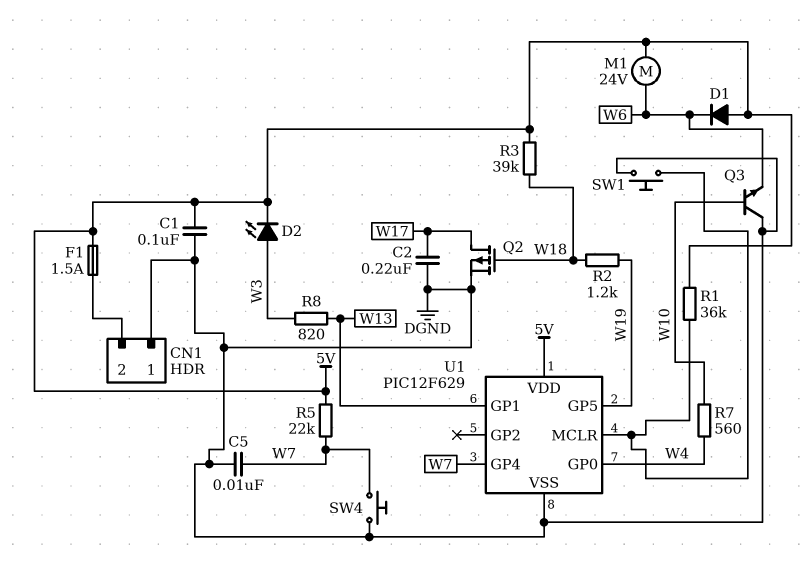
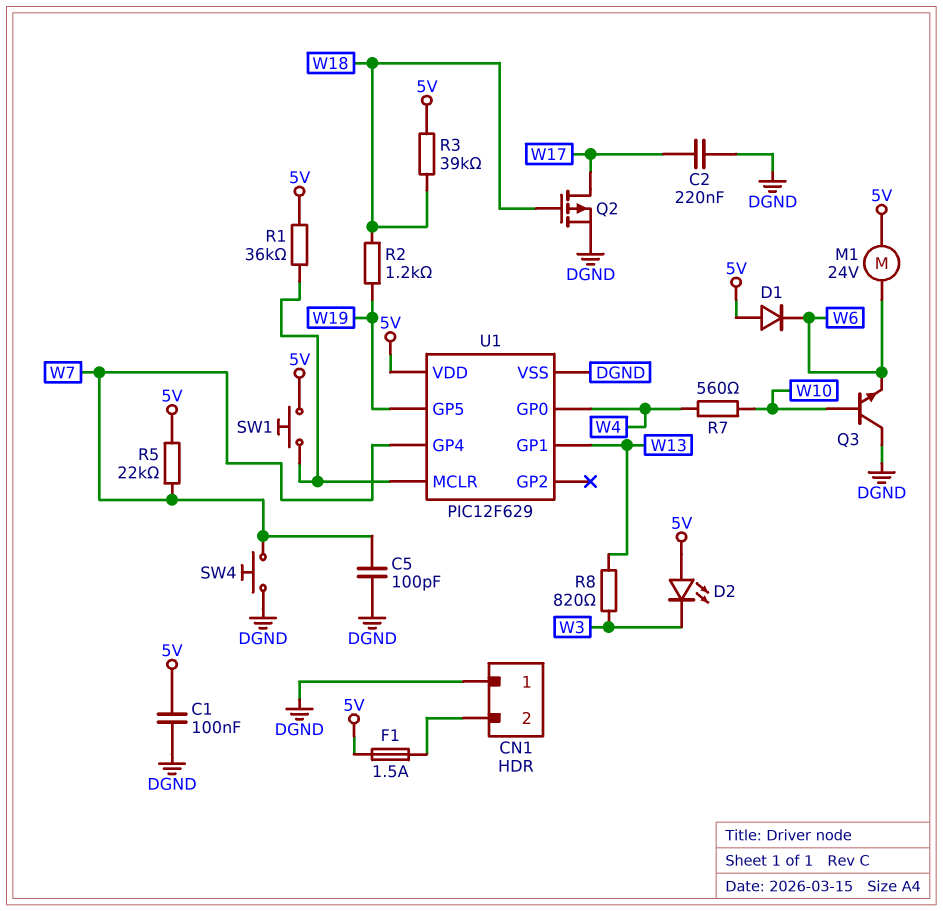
C5: 10nF (DGND, W7) -> 100pF (DGND, W7)
D2: LED (A W3, K 5V) -> LED (A 5V, K W3)
SW1: button (DGND, U1/MCLR) -> button (5V, U1/MCLR)

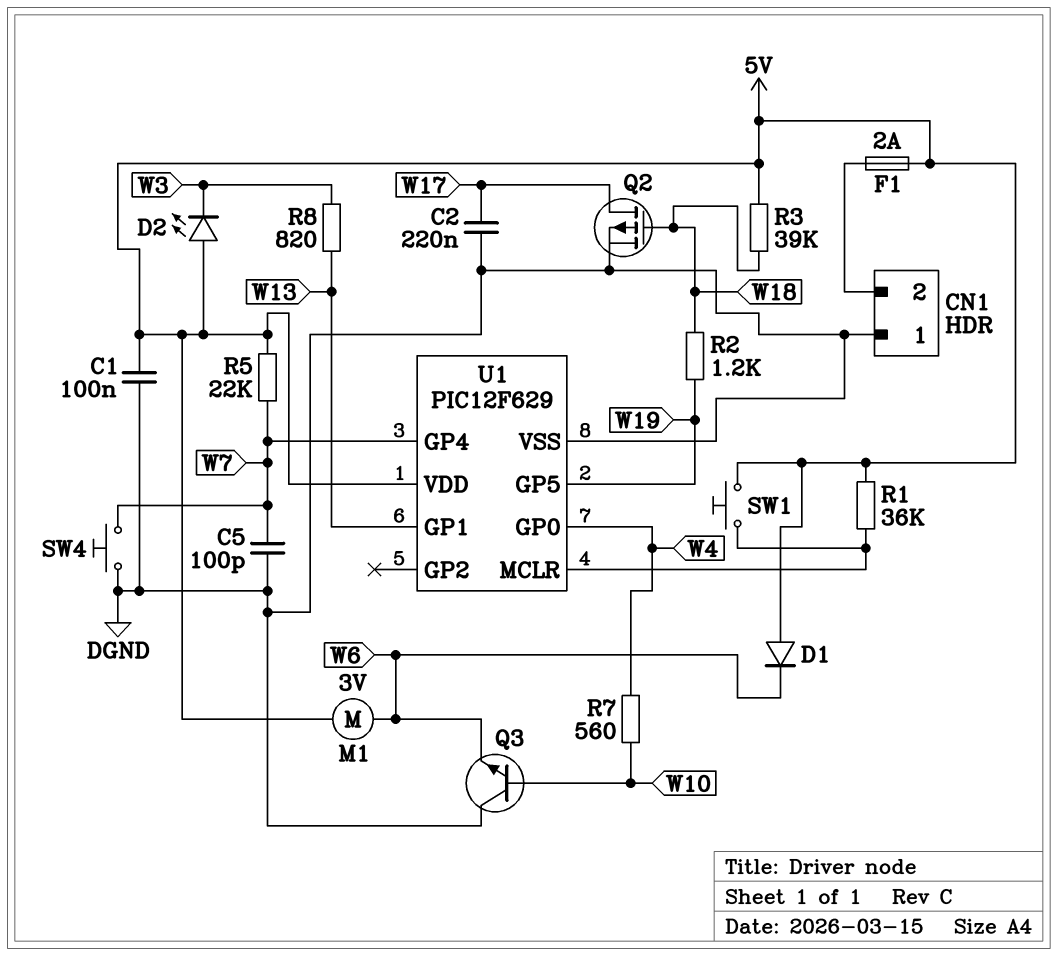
F1: 1.5A (5V, CN1/2) -> 2A (5V, CN1/2)
M1: motor 24V (5V, W6) -> motor 3V (5V, W6)

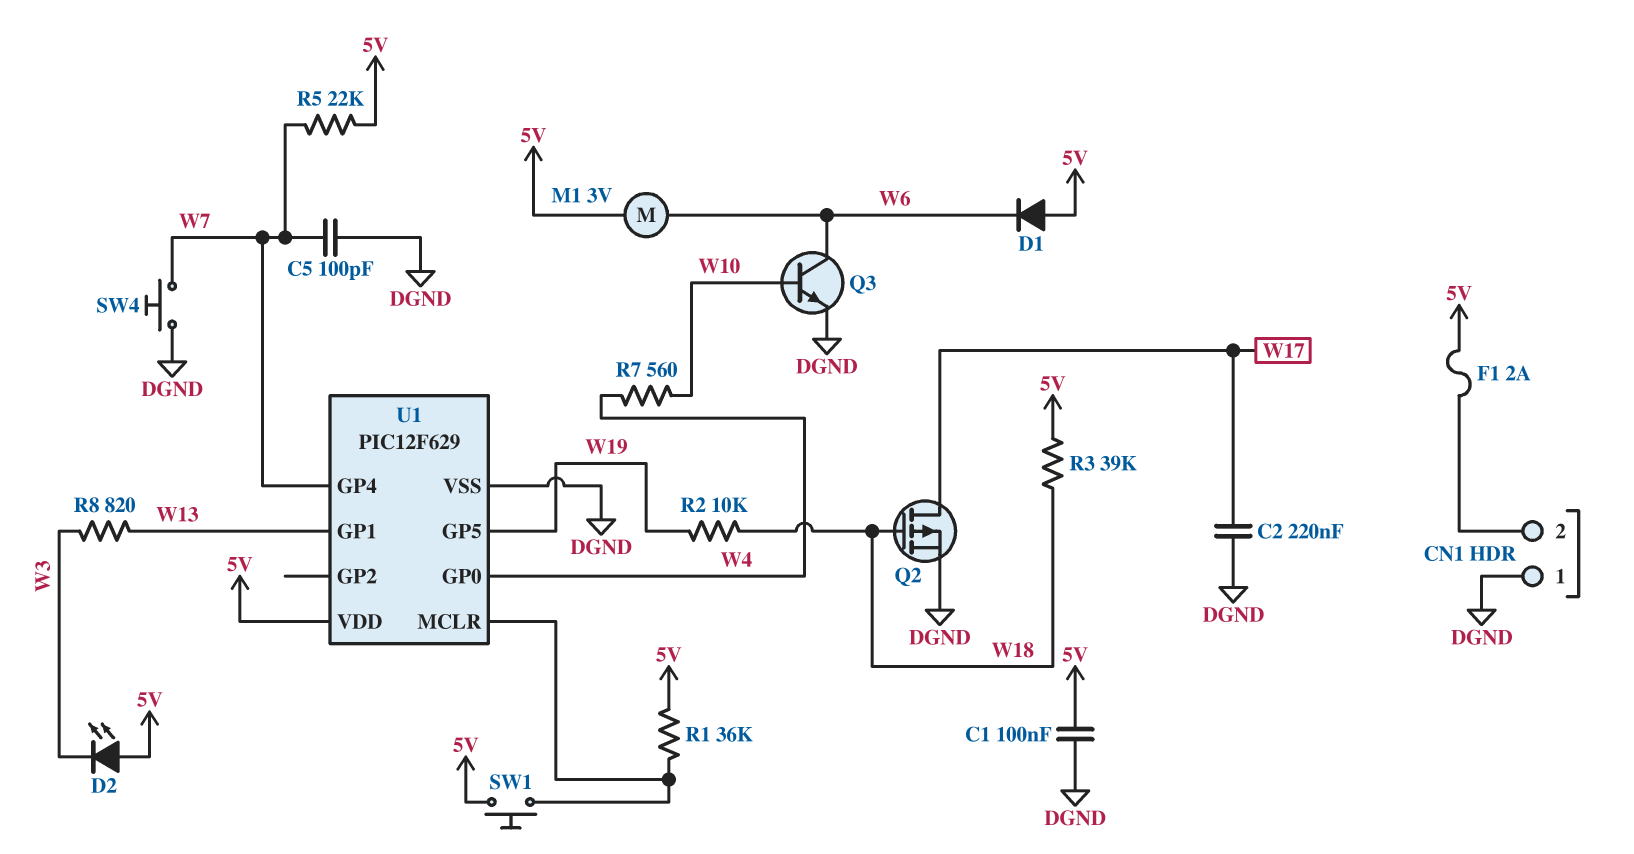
Q3: NPN (B W10, C DGND, E W6) -> NPN (B W10, C W6, E DGND)
R2: 1.2k (W18, W19) -> 10k (W18, W19)

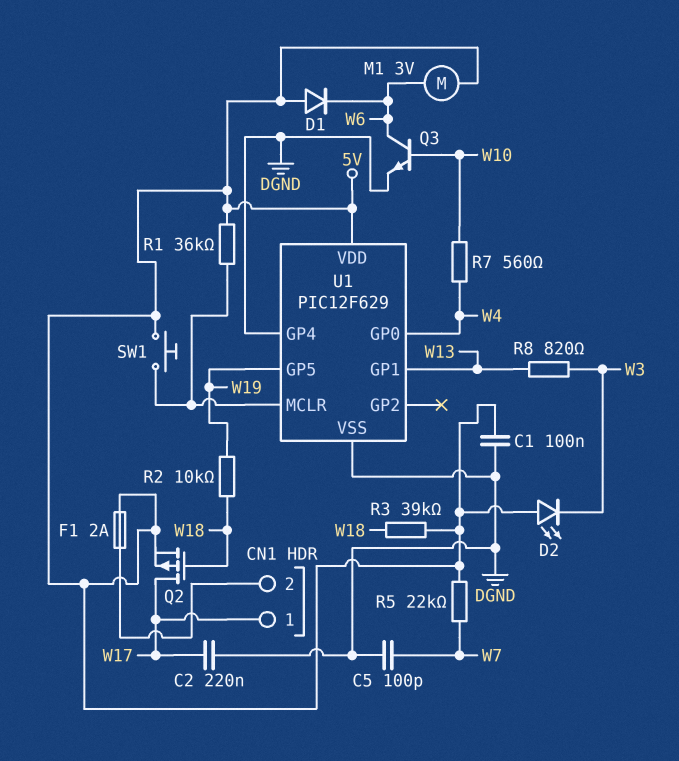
CN1 pin 1: DGND -> W17
Q2: PMOS (G W18, D W17, S DGND) -> PMOS (G W18, D W17, S 5V)
SW4: button (DGND, W7) -> none
U1 pin GP4: W7 -> DGND

